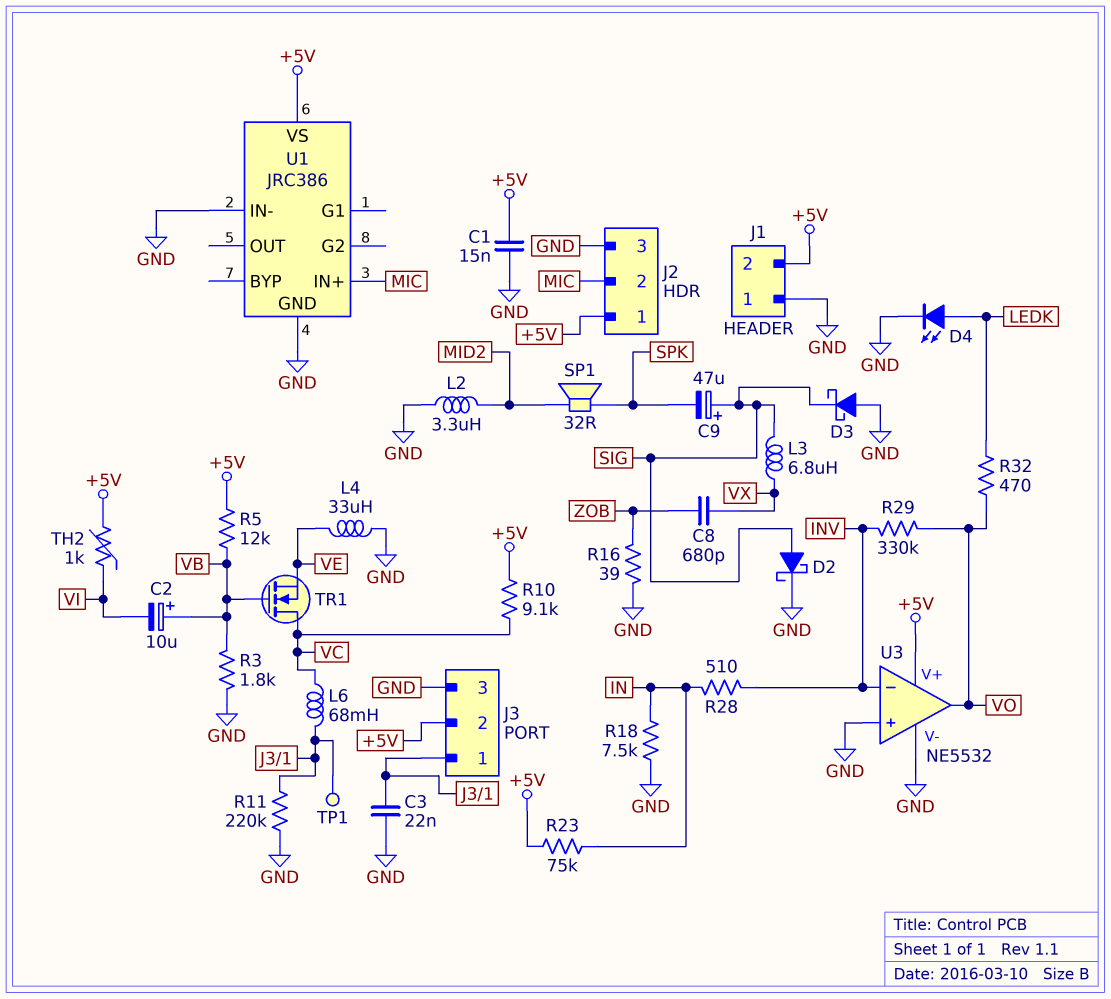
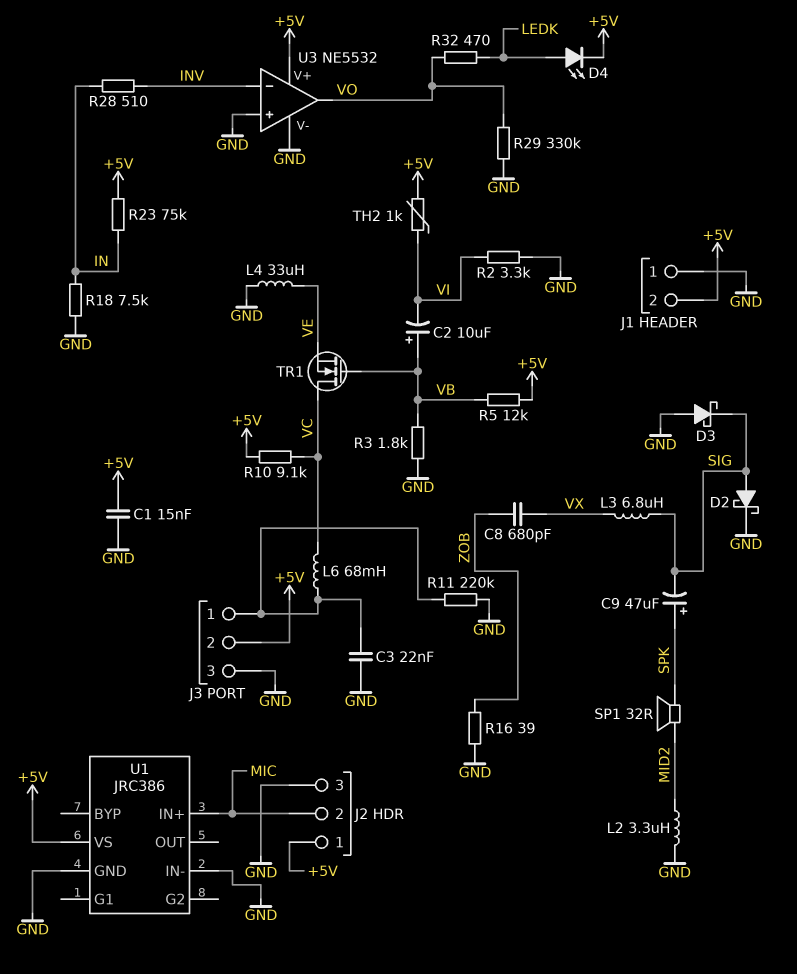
C9: 47uF (plus SIG, minus SPK) -> 47uF (plus SPK, minus SIG)
D4: LED (A LEDK, K GND) -> LED (A LEDK, K +5V)
R2: none -> 3.3k (GND, VI)
R29: 330k (INV, VO) -> 330k (GND, VO)
TP1: test point (J3/1) -> none

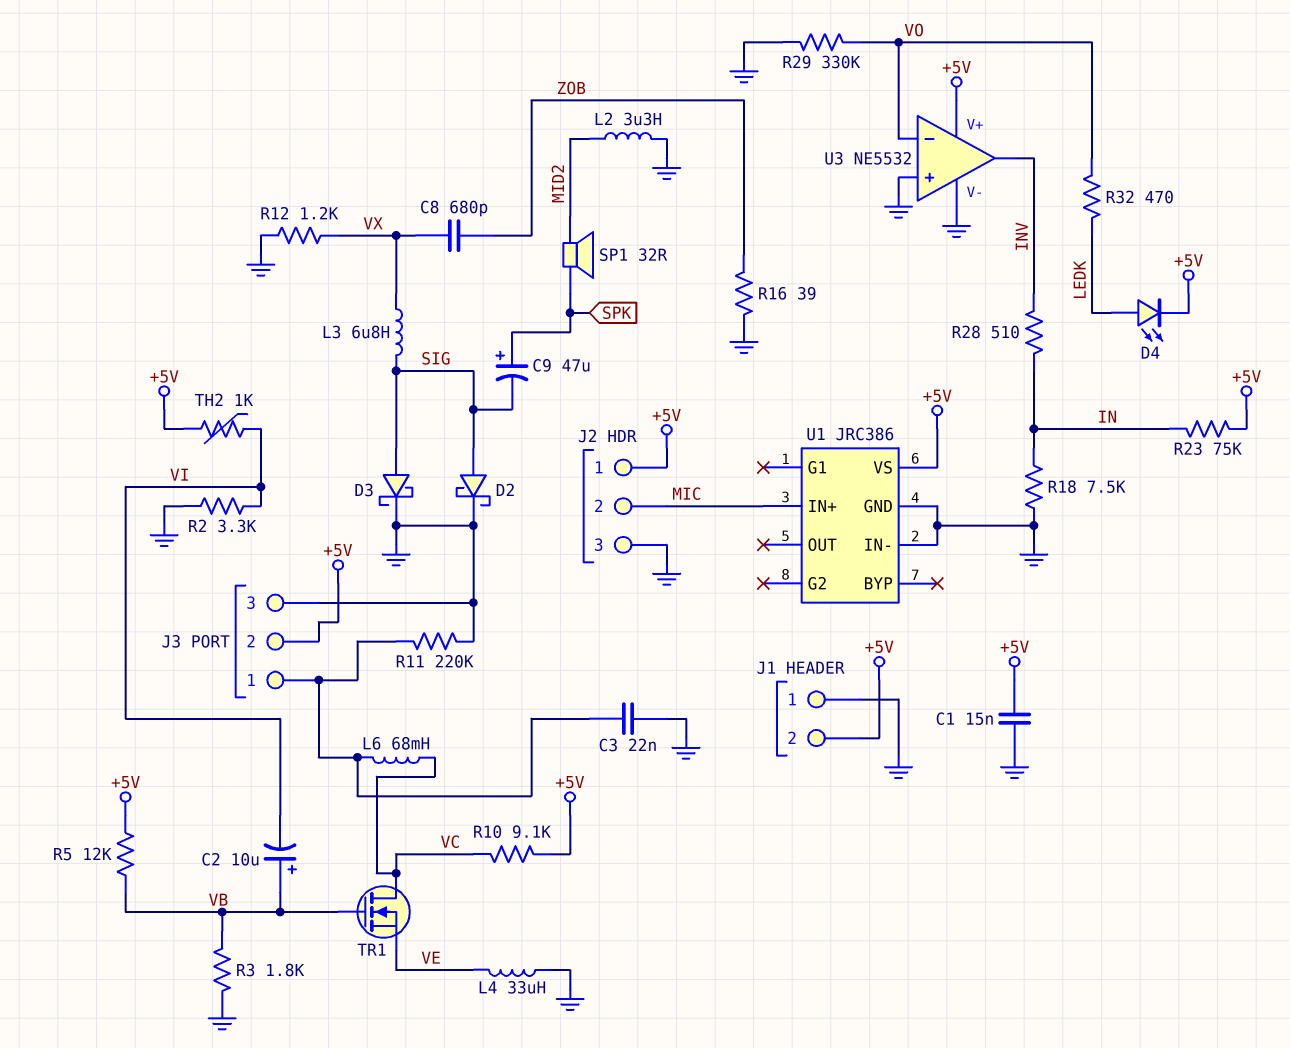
D3: schottky (A GND, K SIG) -> schottky (A SIG, K GND)
R12: none -> 1.2k (GND, VX)
U3 pin in-: INV -> VO
U3 pin out: VO -> INV

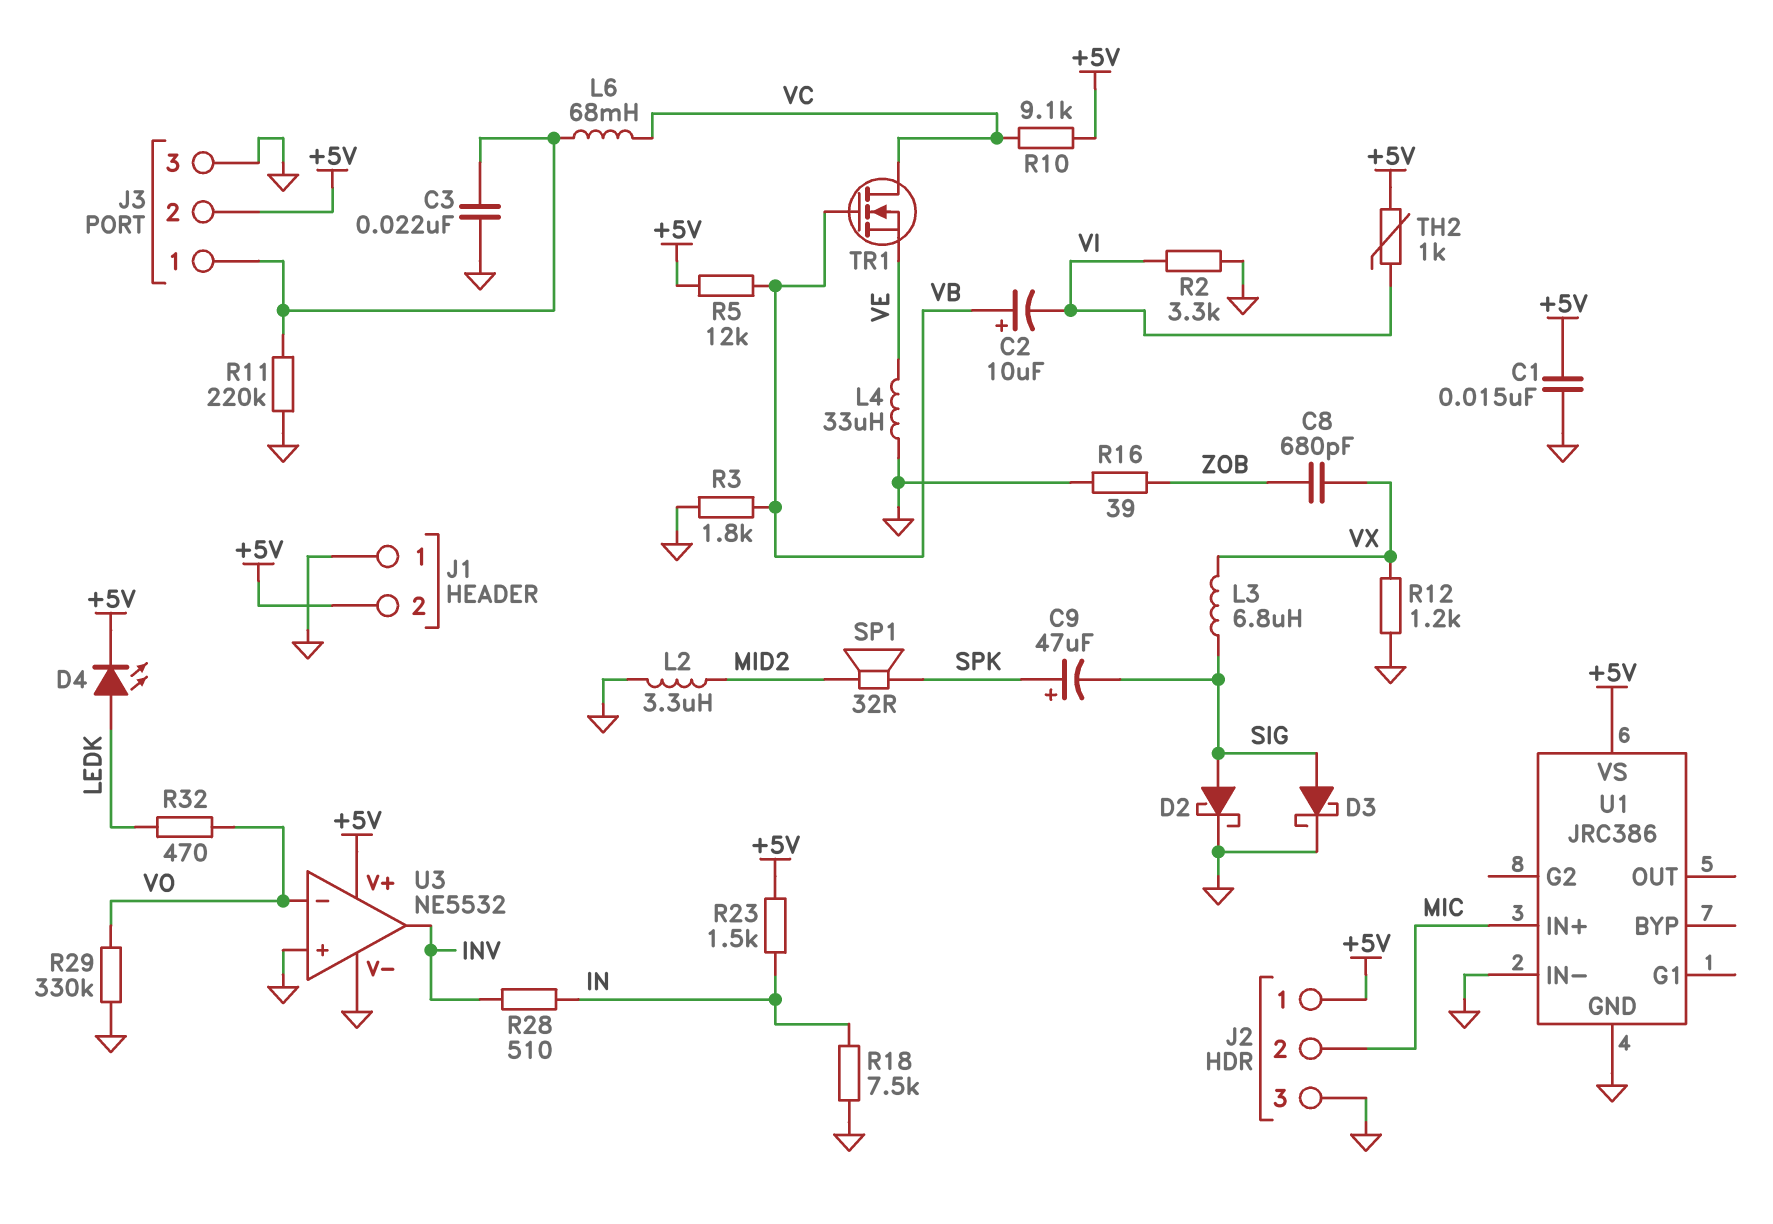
R23: 75k (+5V, IN) -> 1.5k (+5V, IN)

